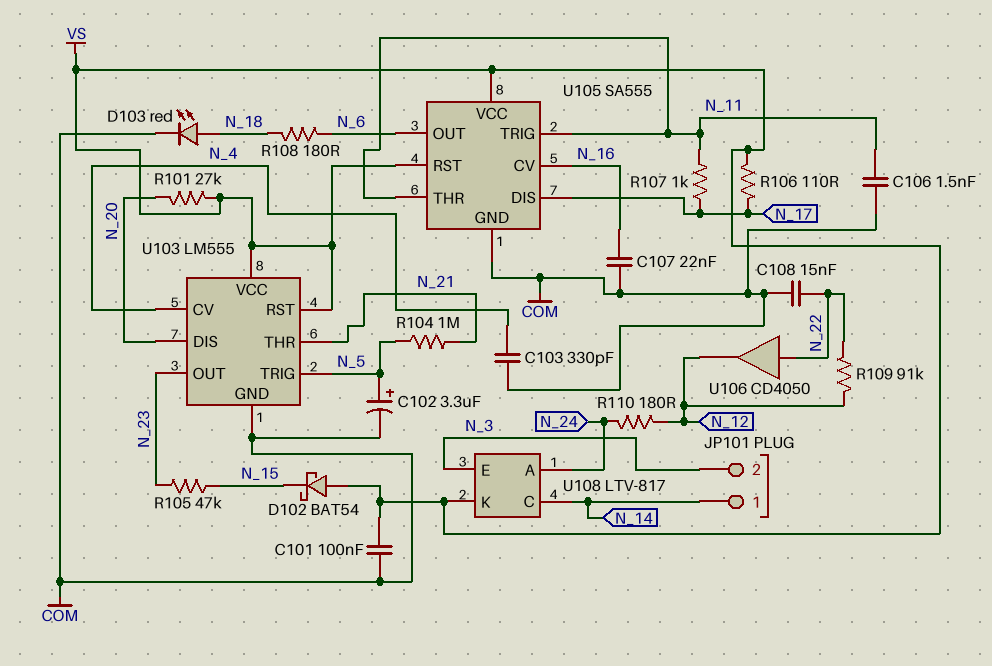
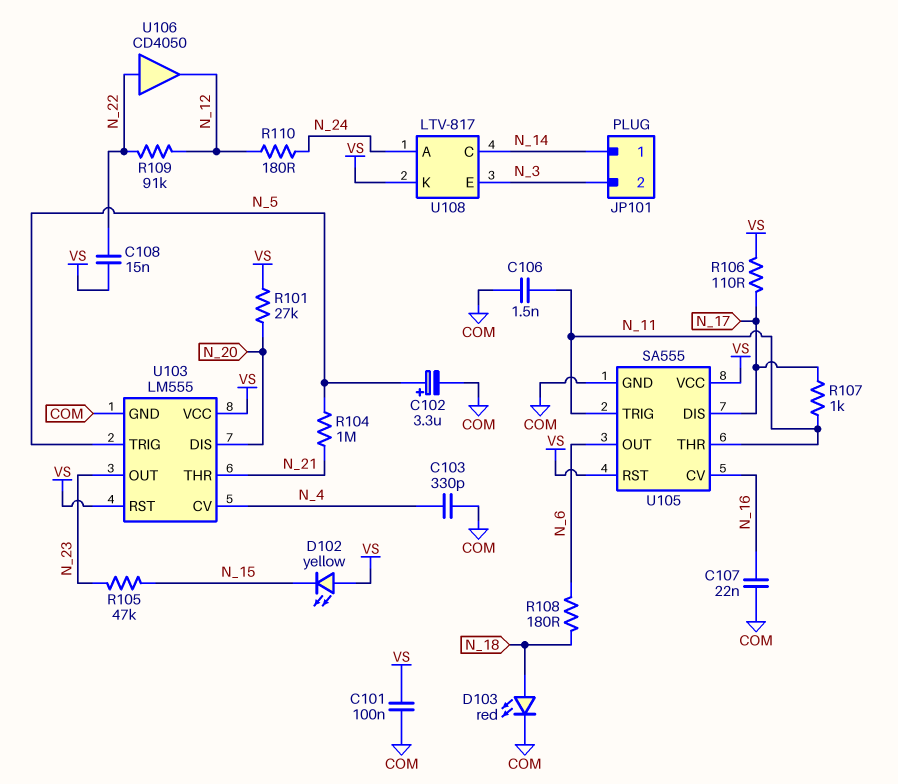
C108: 15nF (COM, N_22) -> 15nF (N_22, VS)
D102: schottky BAT54 (A VS, K N_15) -> LED yellow (A VS, K N_15)

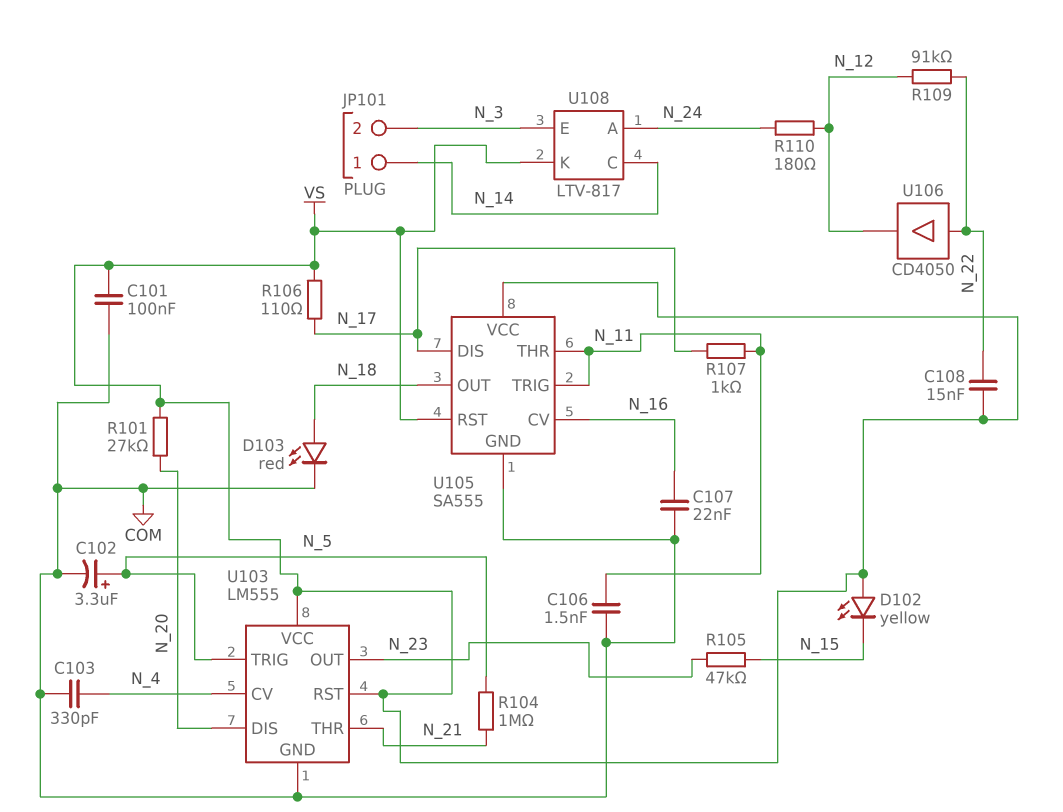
R108: 180 (N_6, N_18) -> none
U105 pin OUT: N_6 -> N_18

